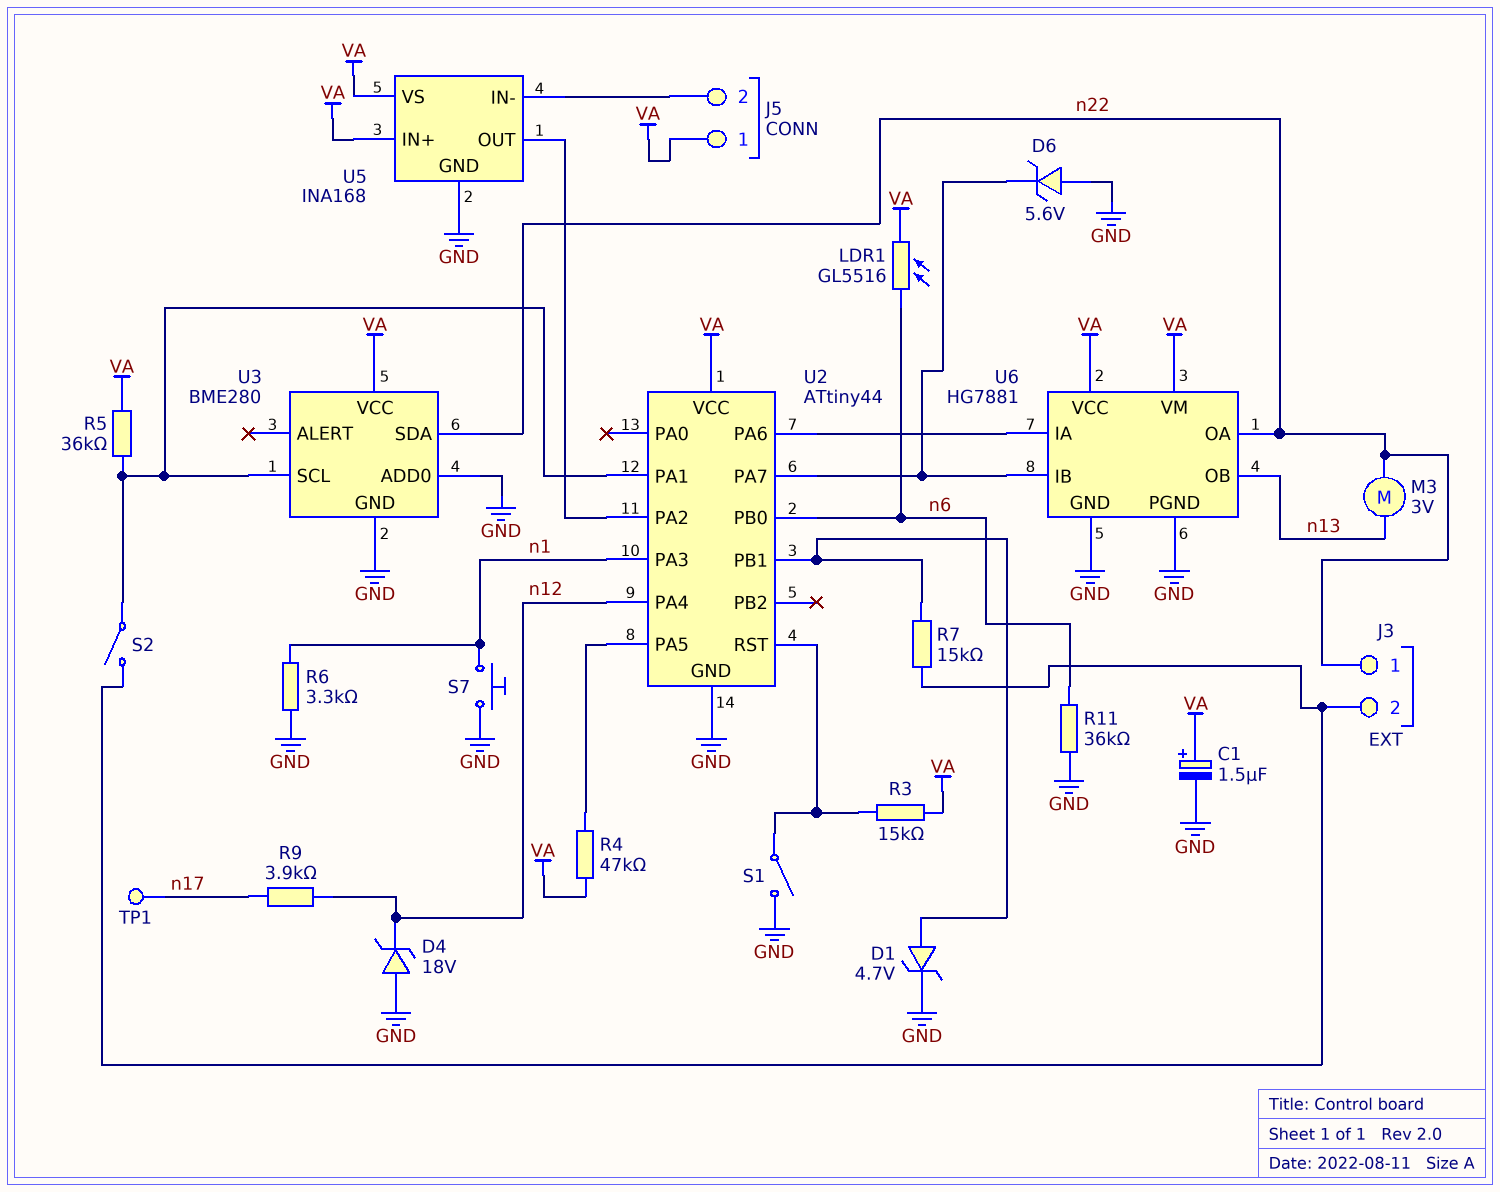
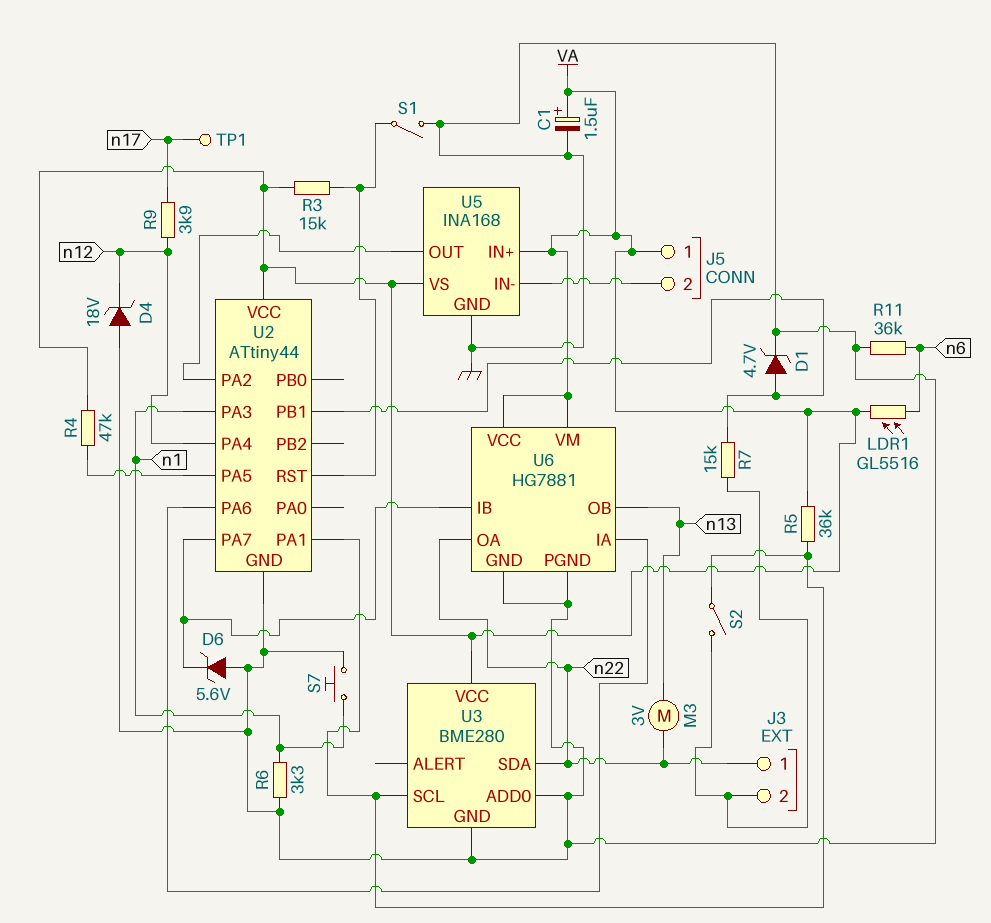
U2 pin PB0: n6 -> none

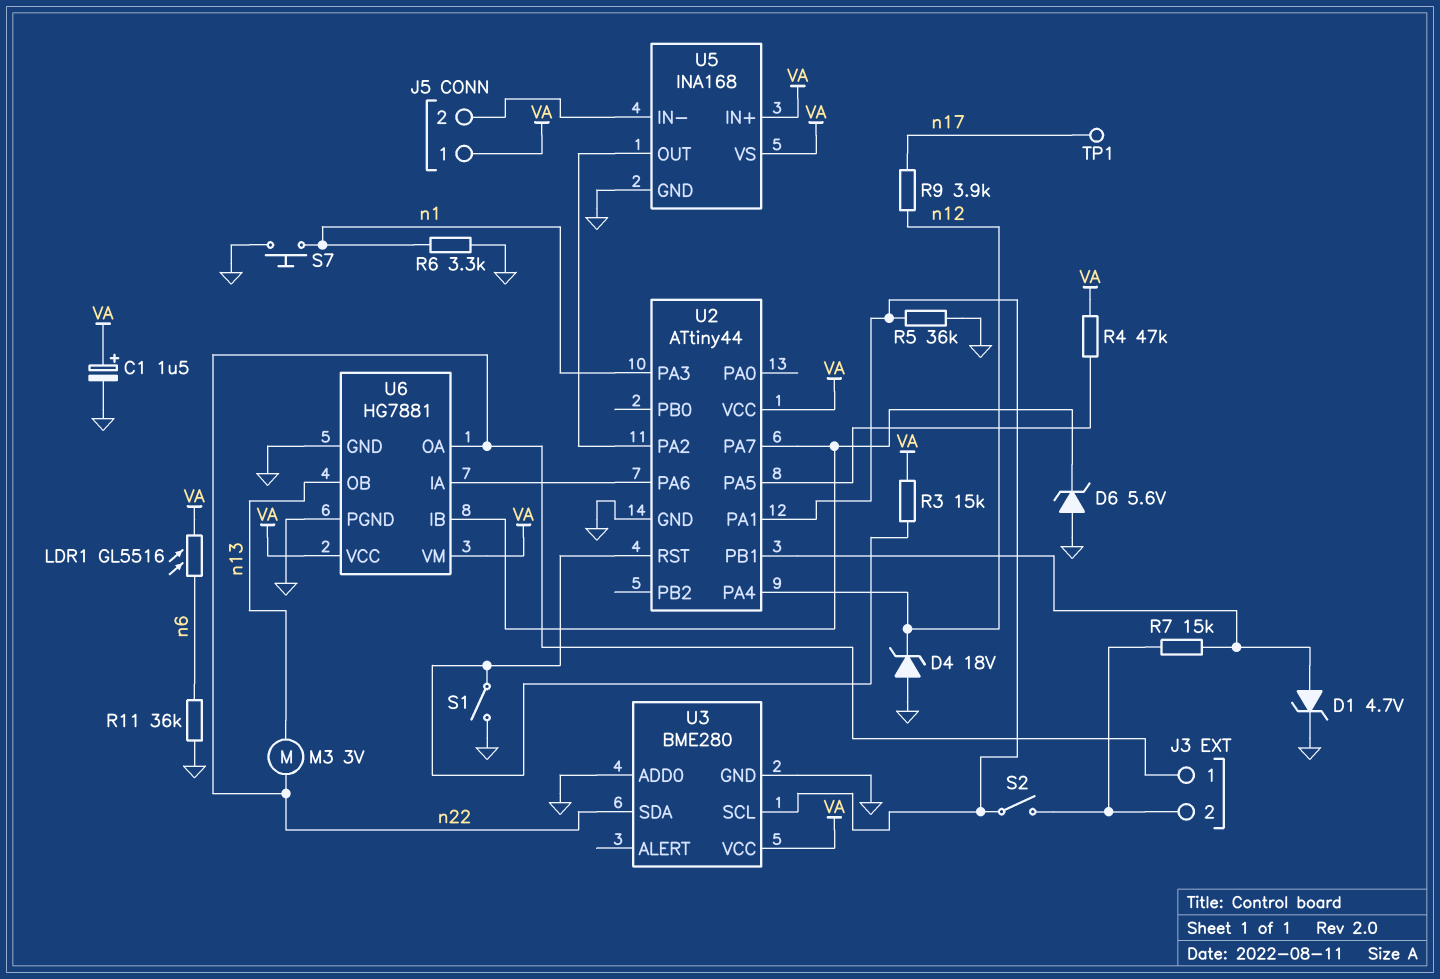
R5: 36k (U2/PA1, VA) -> 36k (GND, U2/PA1)

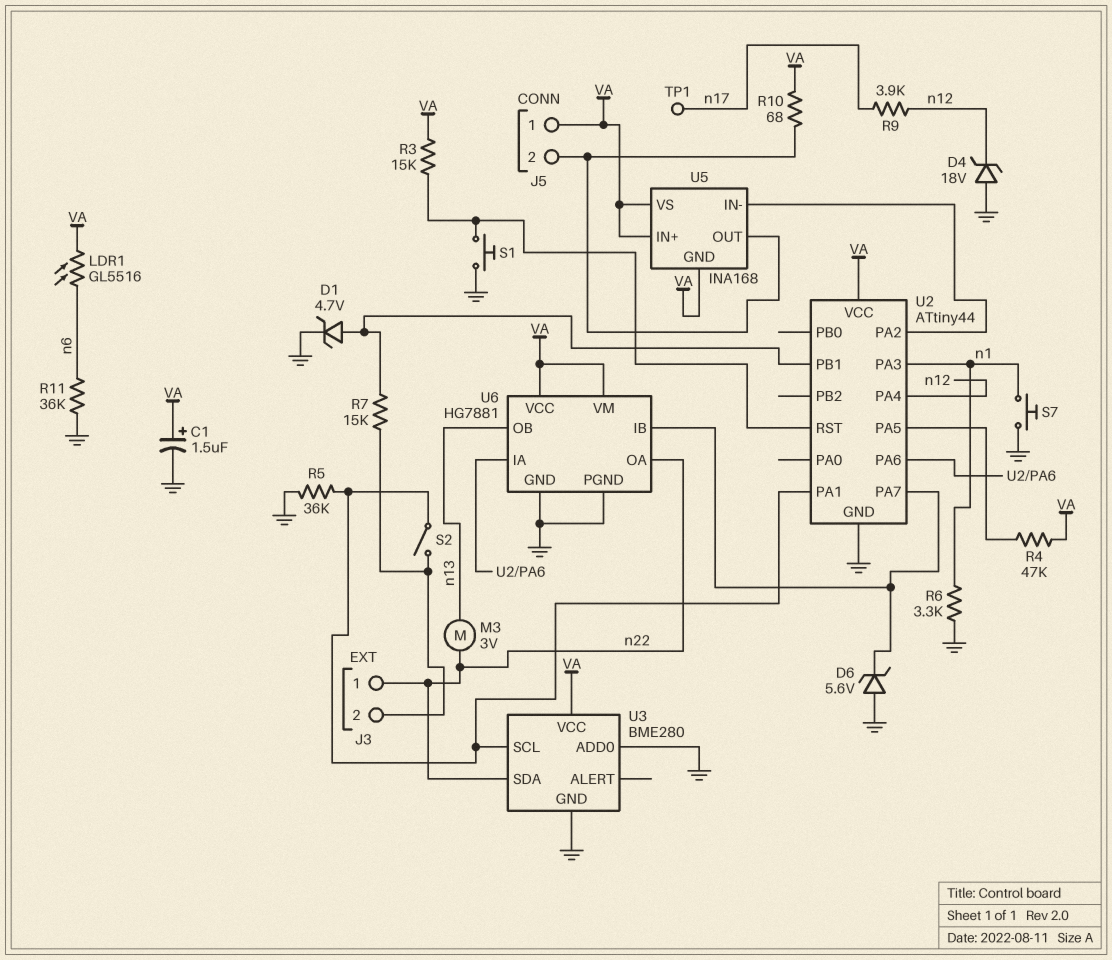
R10: none -> 68 (J5/2, VA)
S1: switch (GND, U2/RST) -> button (GND, U2/RST)
U5 pin GND: GND -> VA
U5 pin IN-: J5/2 -> U2/PA2
U5 pin OUT: U2/PA2 -> J5/2

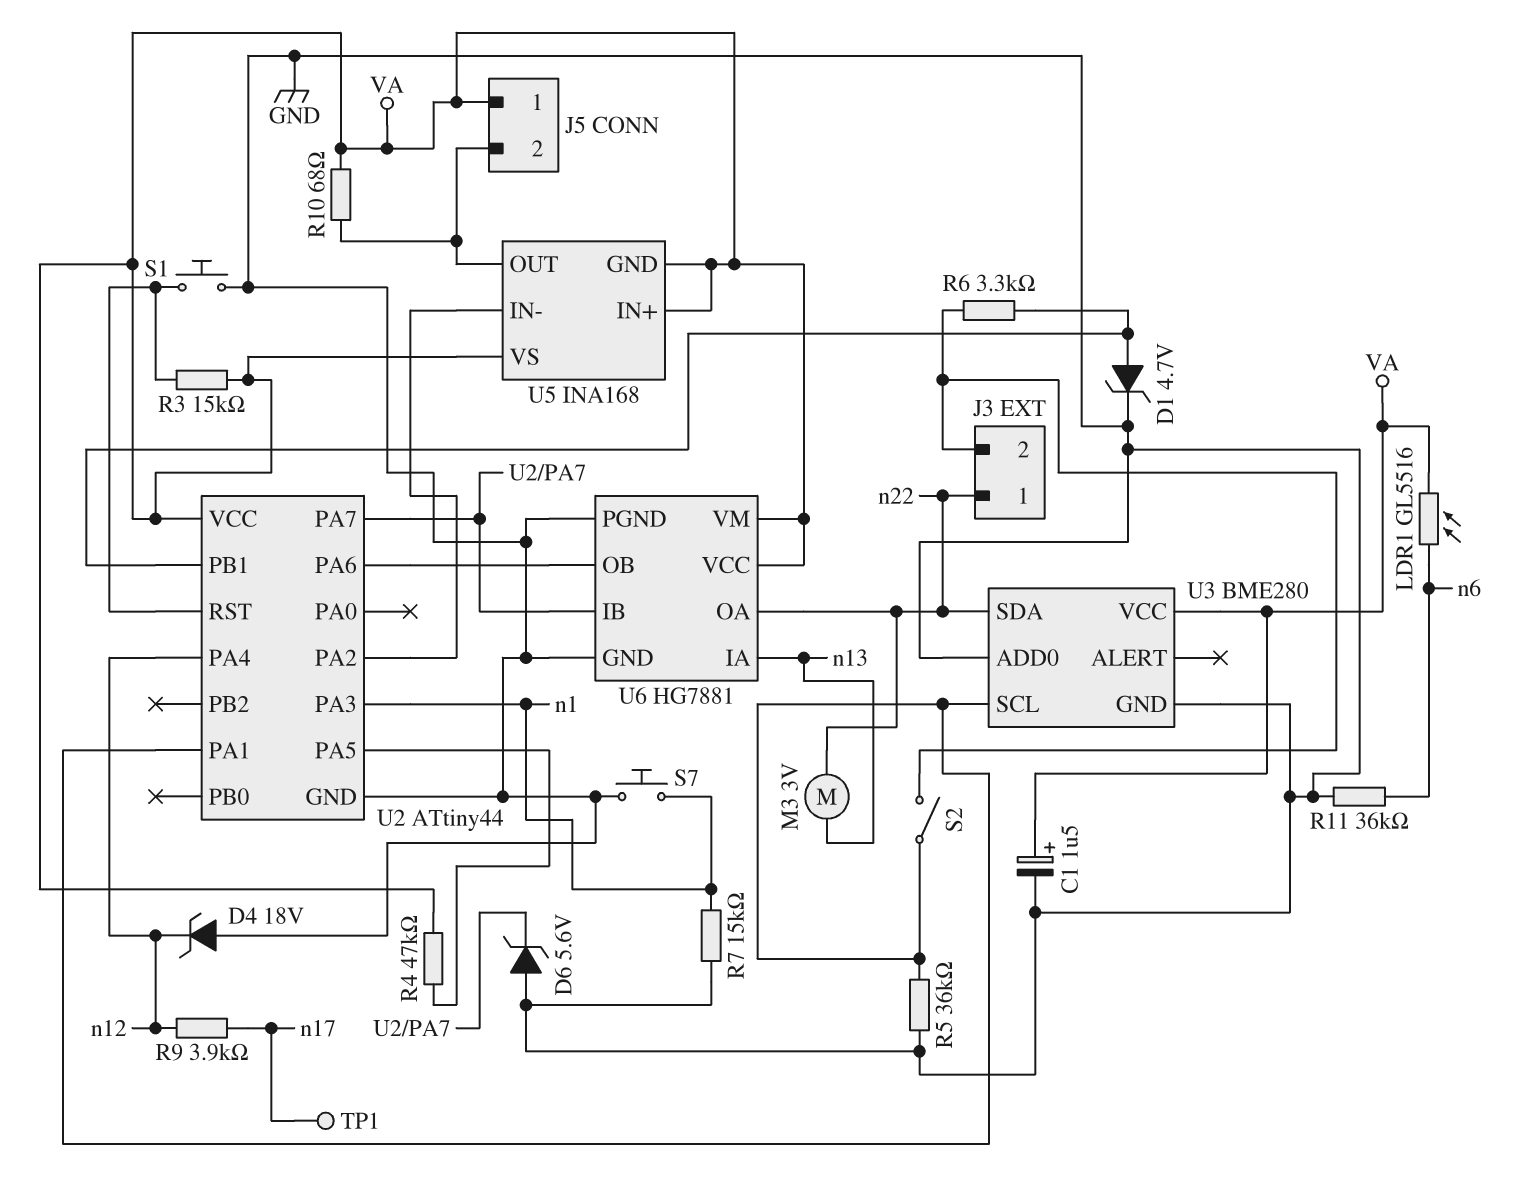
R6: 3.3k (GND, n1) -> 3.3k (J3/2, U2/PB1)
R7: 15k (J3/2, U2/PB1) -> 15k (GND, n1)
U6 pin IA: U2/PA6 -> n13
U6 pin OB: n13 -> U2/PA6

